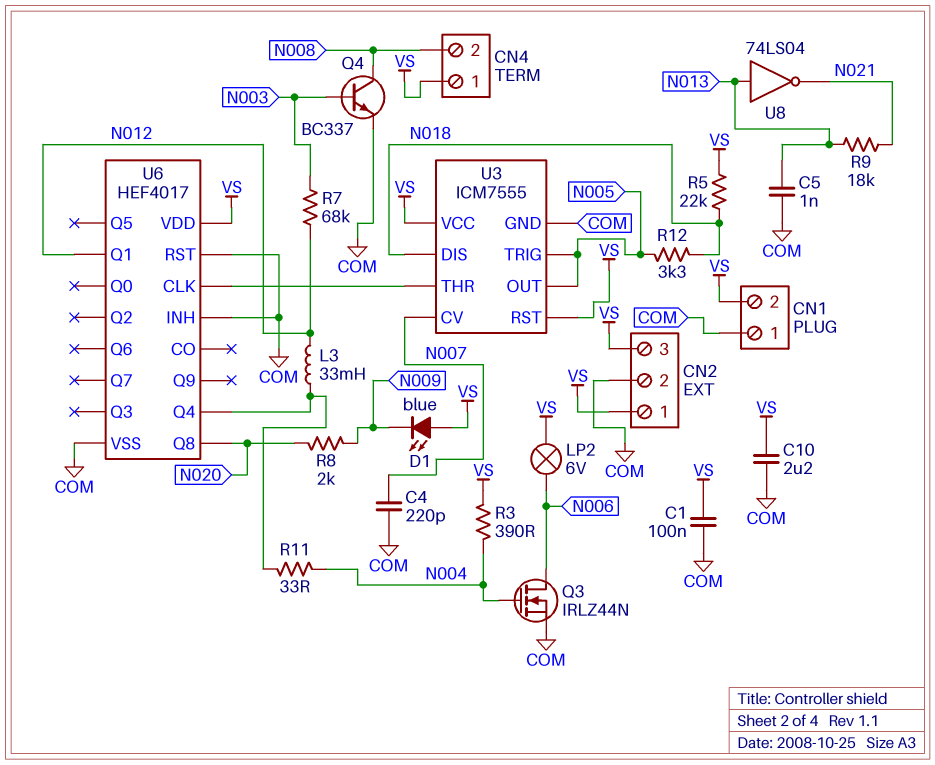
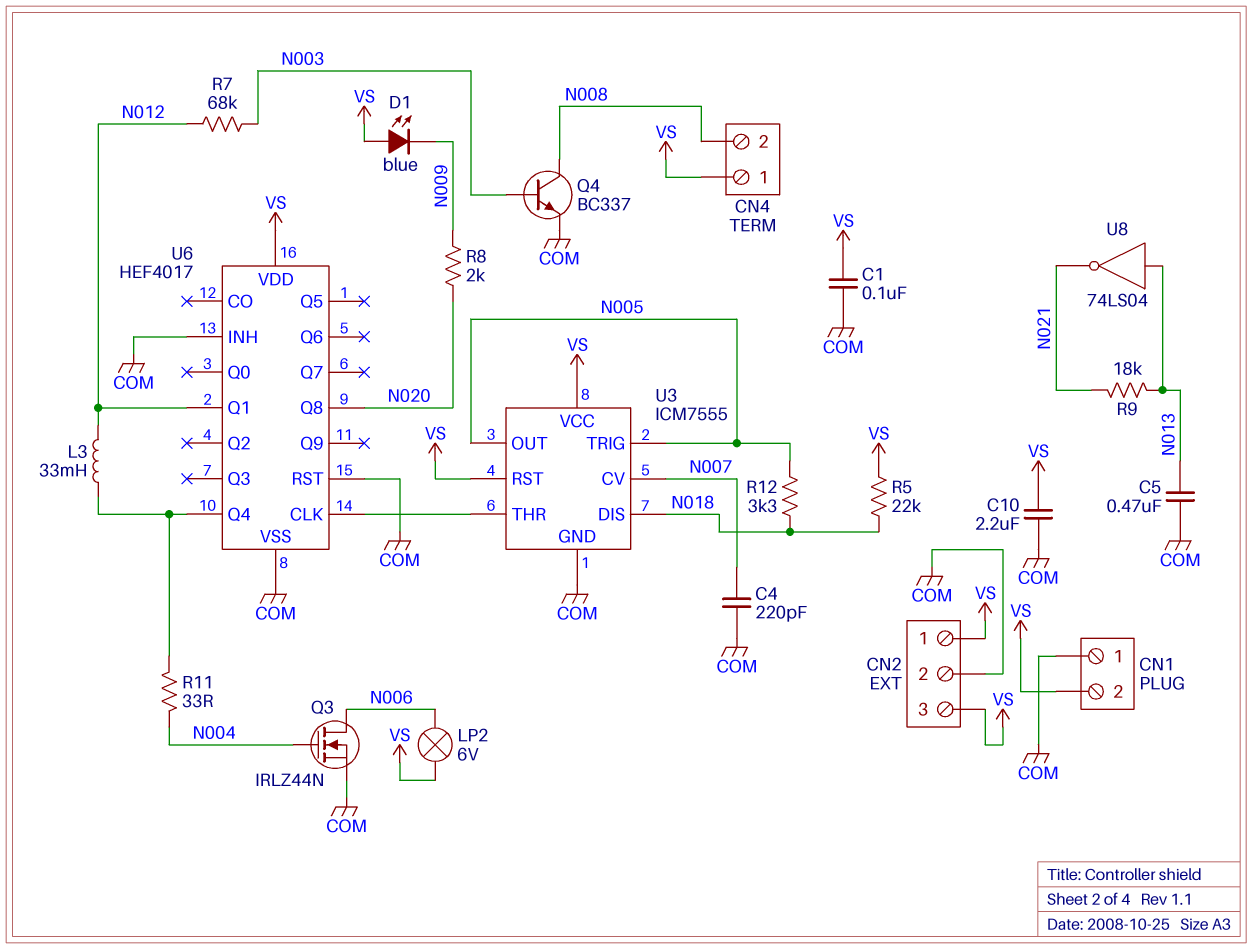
C5: 1nF (COM, N013) -> 470nF (COM, N013)
R3: 390 (N004, VS) -> none

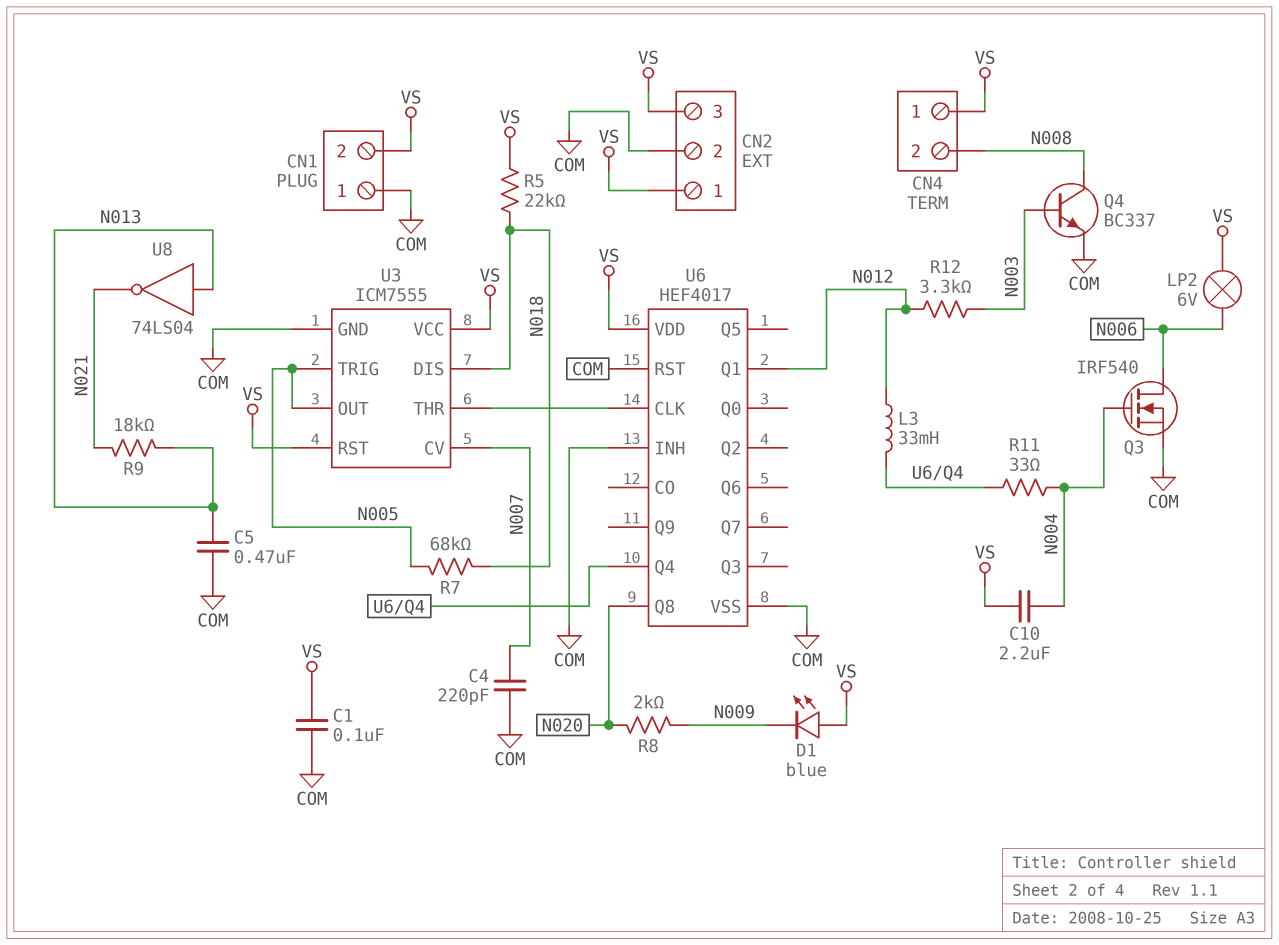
C10: 2.2uF (COM, VS) -> 2.2uF (N004, VS)
Q3: NMOS IRLZ44N (G N004, D N006, S COM) -> NMOS IRF540 (G N004, D N006, S COM)
R7: 68k (N003, N012) -> 68k (N005, N018)
R12: 3.3k (N005, N018) -> 3.3k (N003, N012)

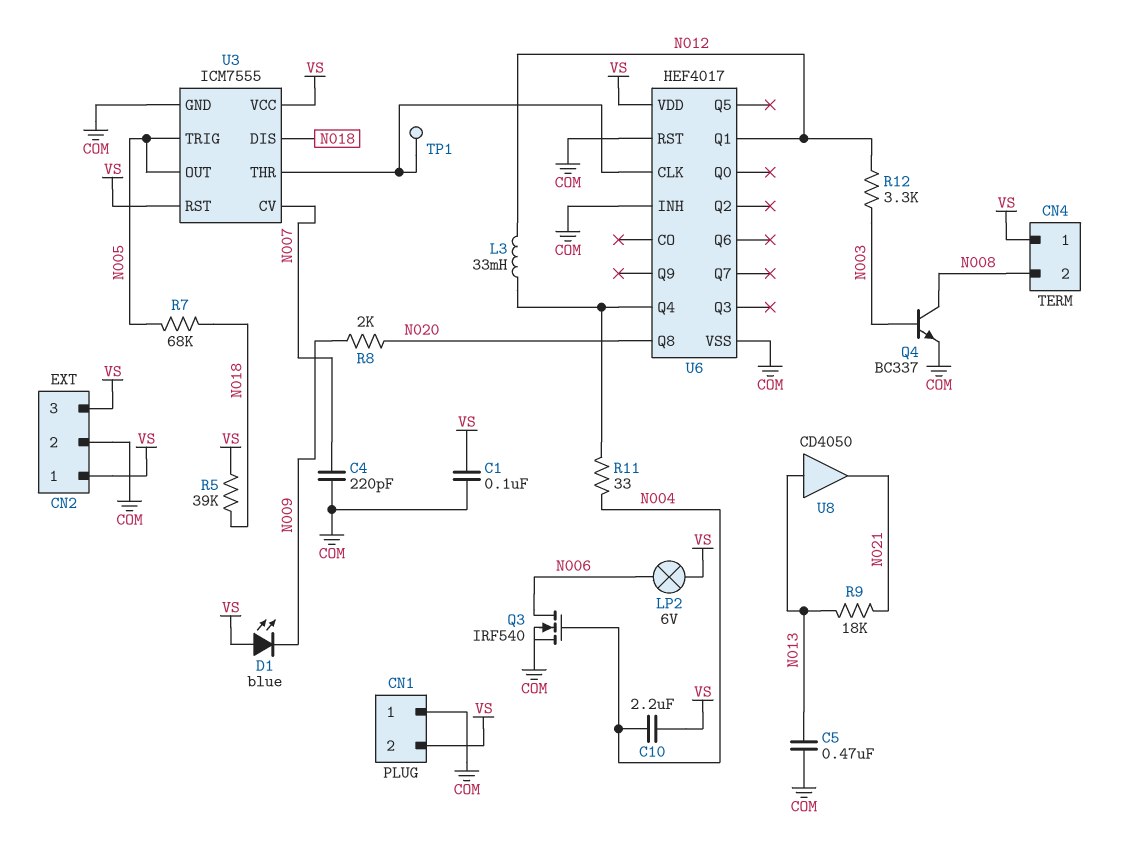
R5: 22k (N018, VS) -> 39k (N018, VS)
TP1: none -> test point (U3/THR)
U8: NOT 74LS04 (in N013, out N021) -> buffer CD4050 (in N013, out N021)

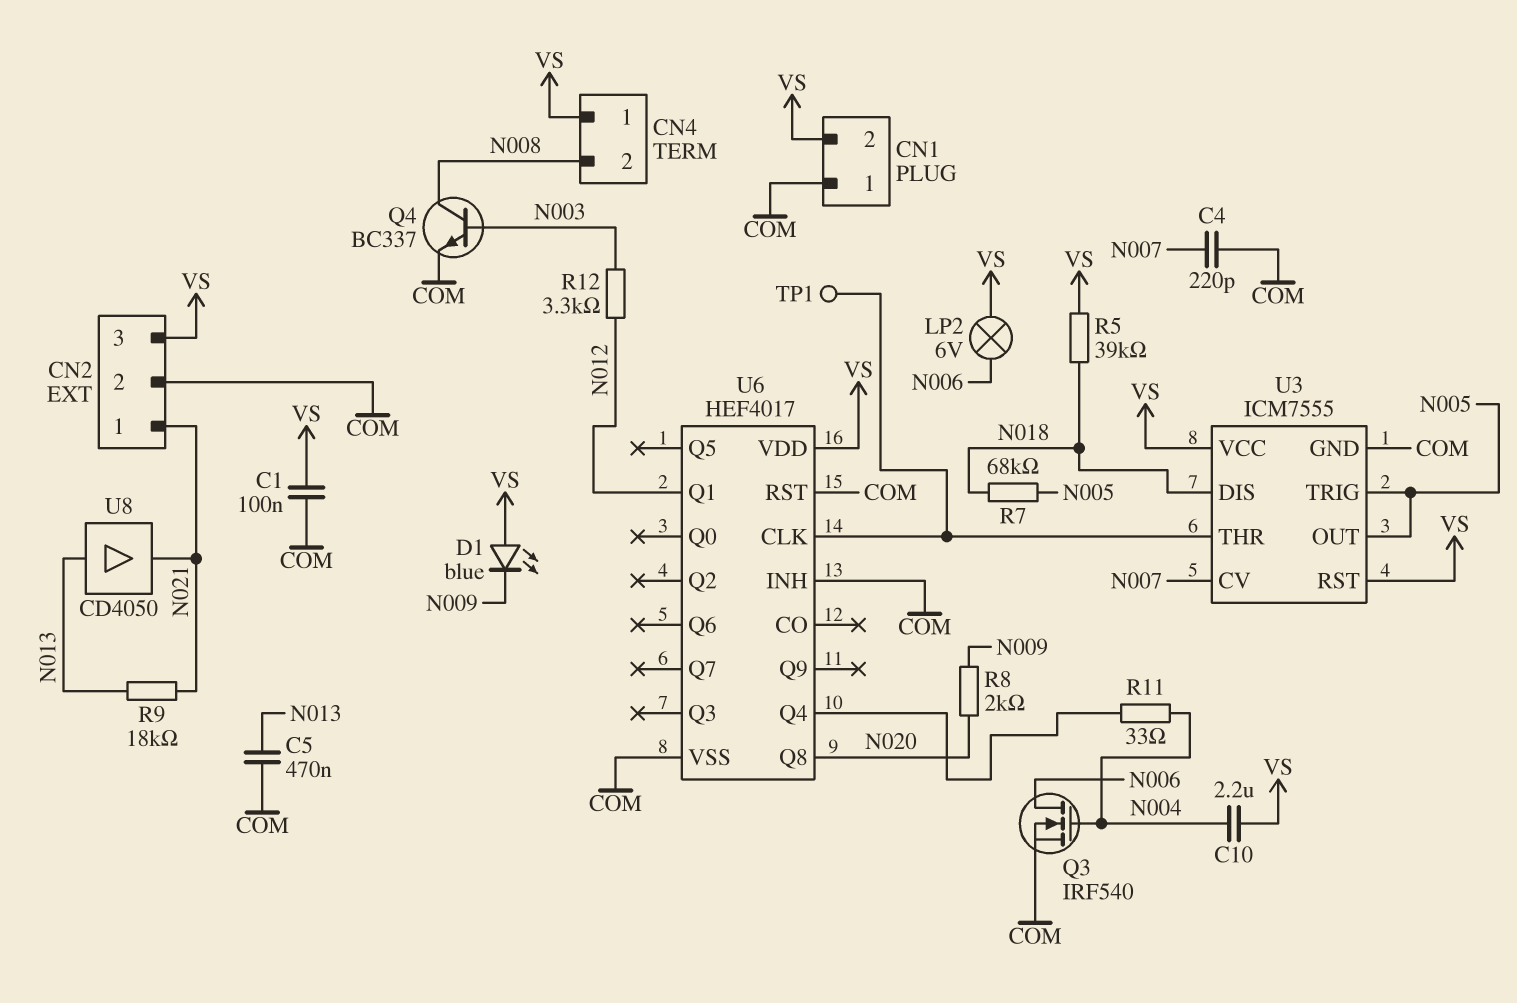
CN2 pin 1: VS -> N021
L3: 33mH (N012, U6/Q4) -> none

